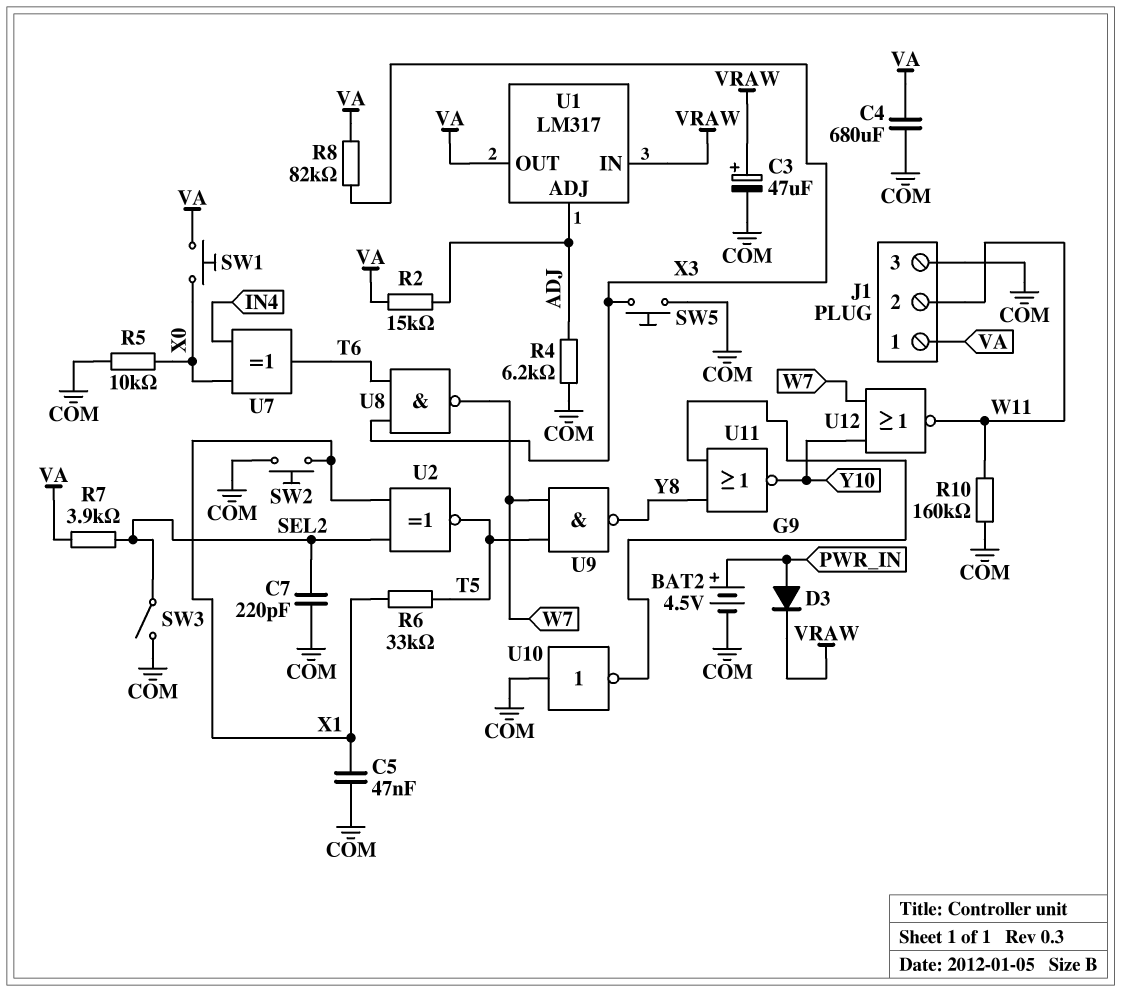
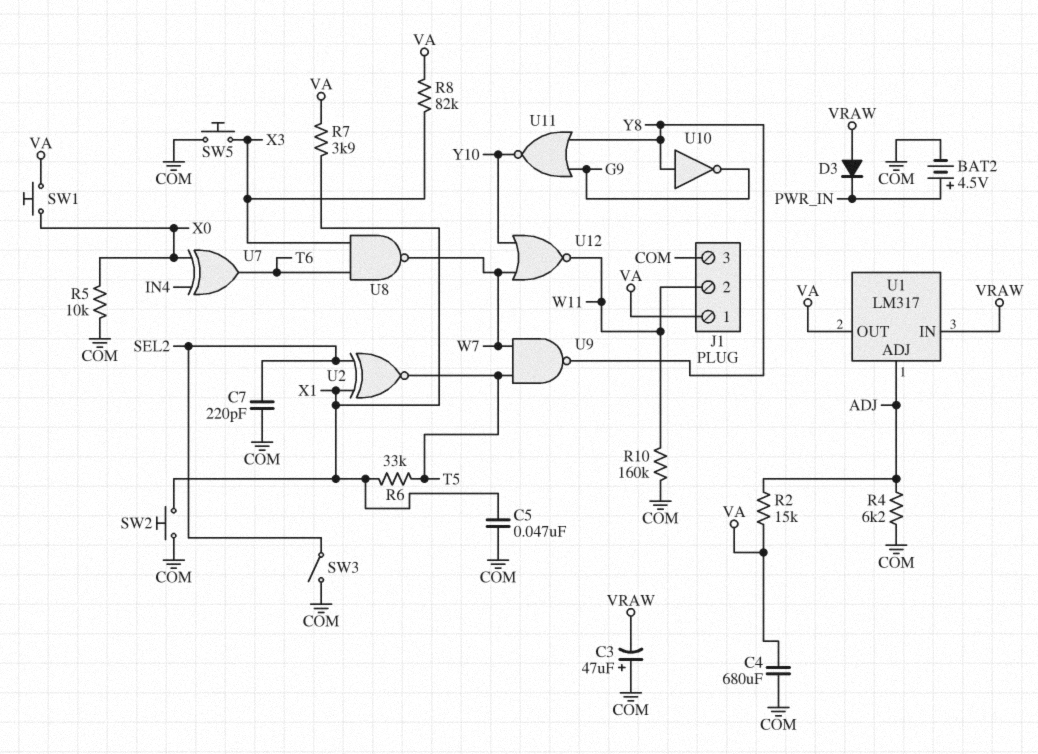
C3: 47uF (plus VRAW, minus COM) -> 47uF (plus COM, minus VRAW)
D3: diode (A PWR_IN, K VRAW) -> diode (A VRAW, K PWR_IN)
R7: 3.9k (SEL2, VA) -> 3.9k (VA, X1)
U10: NOT (in COM, out G9) -> NOT (in Y8, out G9)

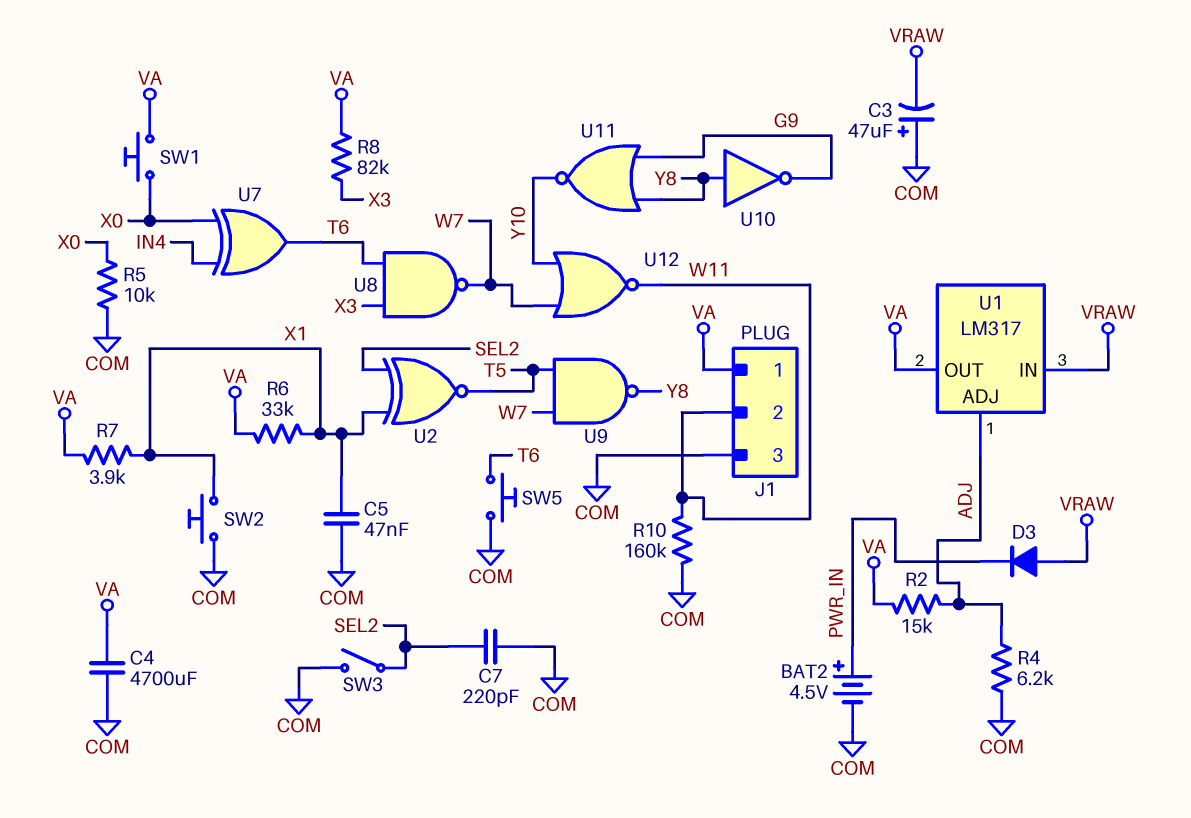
C4: 680uF (COM, VA) -> 4700uF (COM, VA)
R6: 33k (T5, X1) -> 33k (VA, X1)
SW5: button (COM, X3) -> button (COM, T6)

